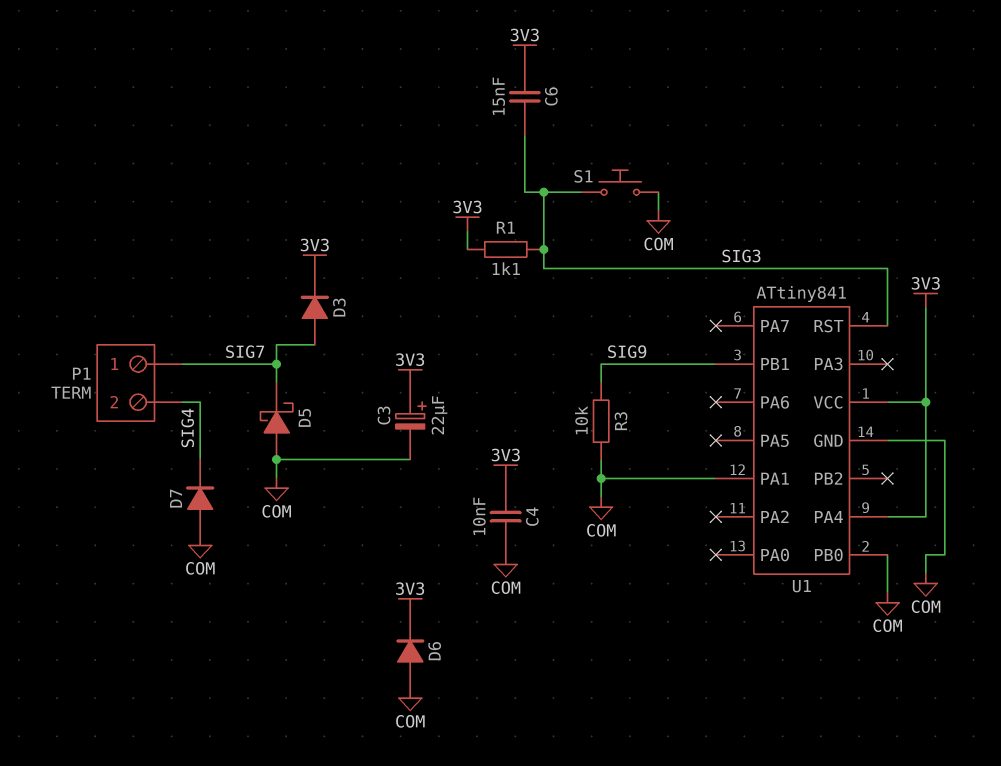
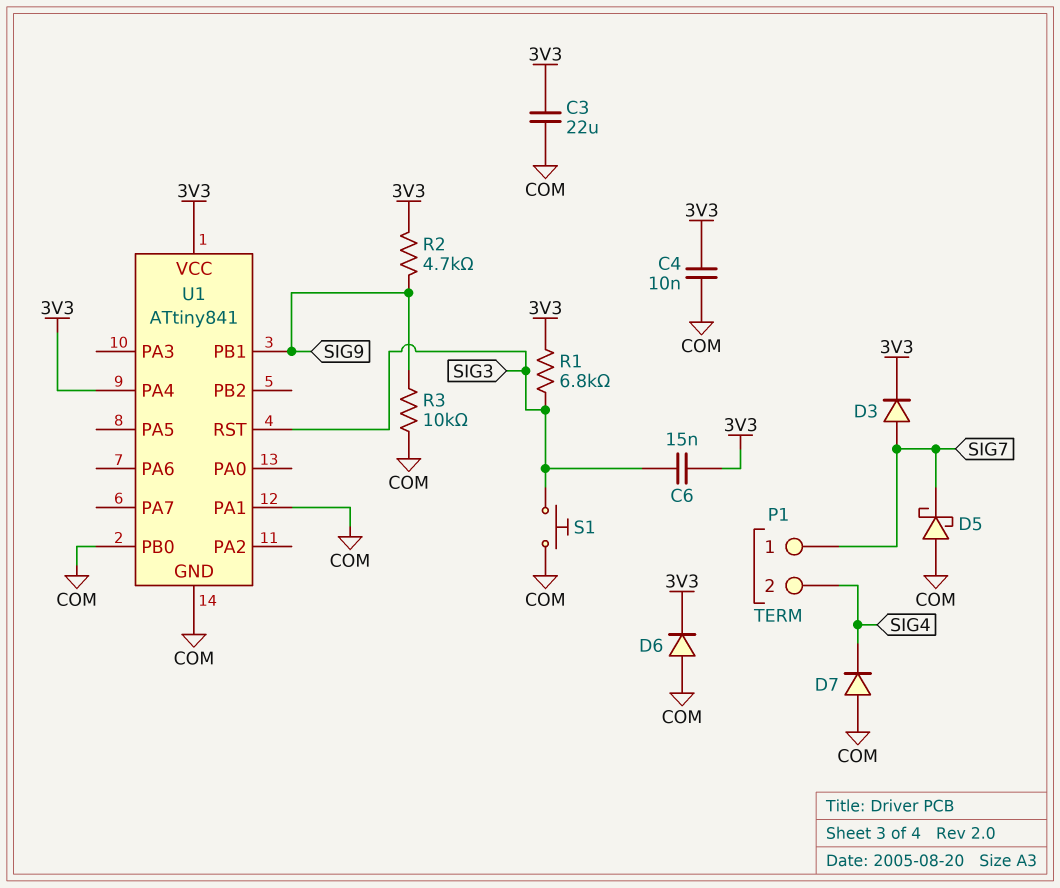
C3: 22uF (plus 3V3, minus COM) -> 22uF (3V3, COM)
R1: 1.1k (3V3, SIG3) -> 6.8k (3V3, SIG3)
R2: none -> 4.7k (3V3, SIG9)

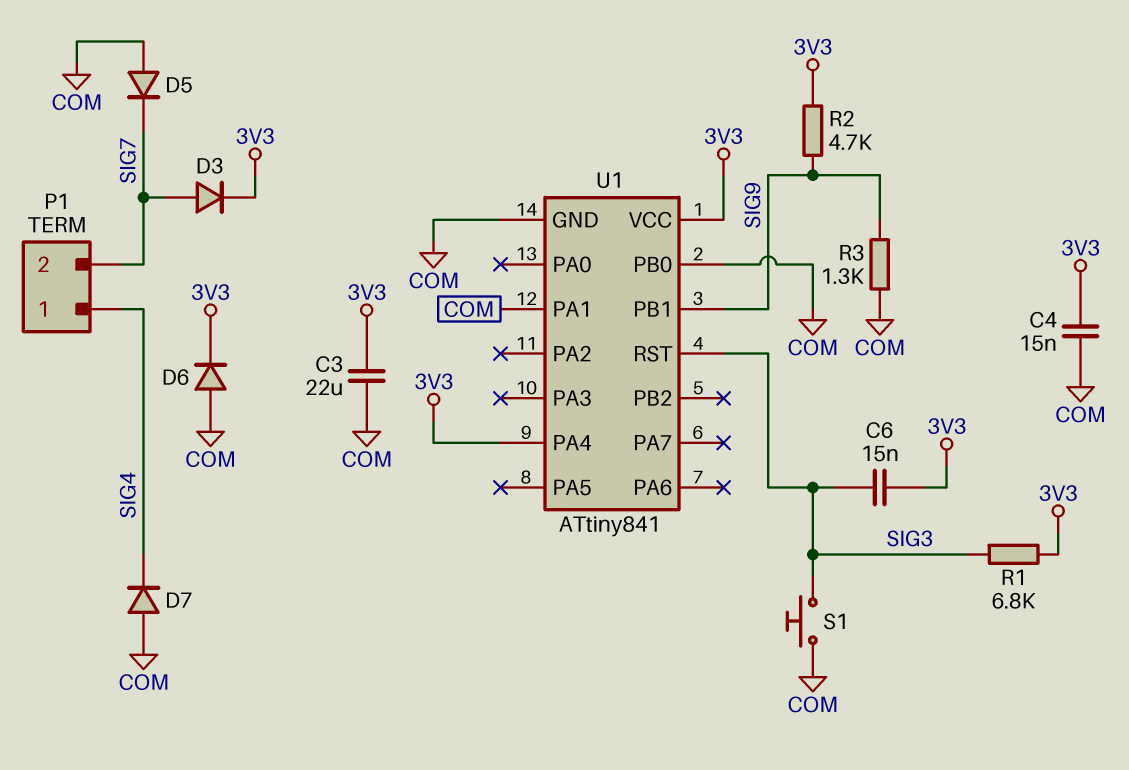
C4: 10nF (3V3, COM) -> 15nF (3V3, COM)
D5: schottky (A COM, K SIG7) -> diode (A COM, K SIG7)
P1 pin 1: SIG7 -> SIG4
P1 pin 2: SIG4 -> SIG7
R3: 10k (COM, SIG9) -> 1.3k (COM, SIG9)

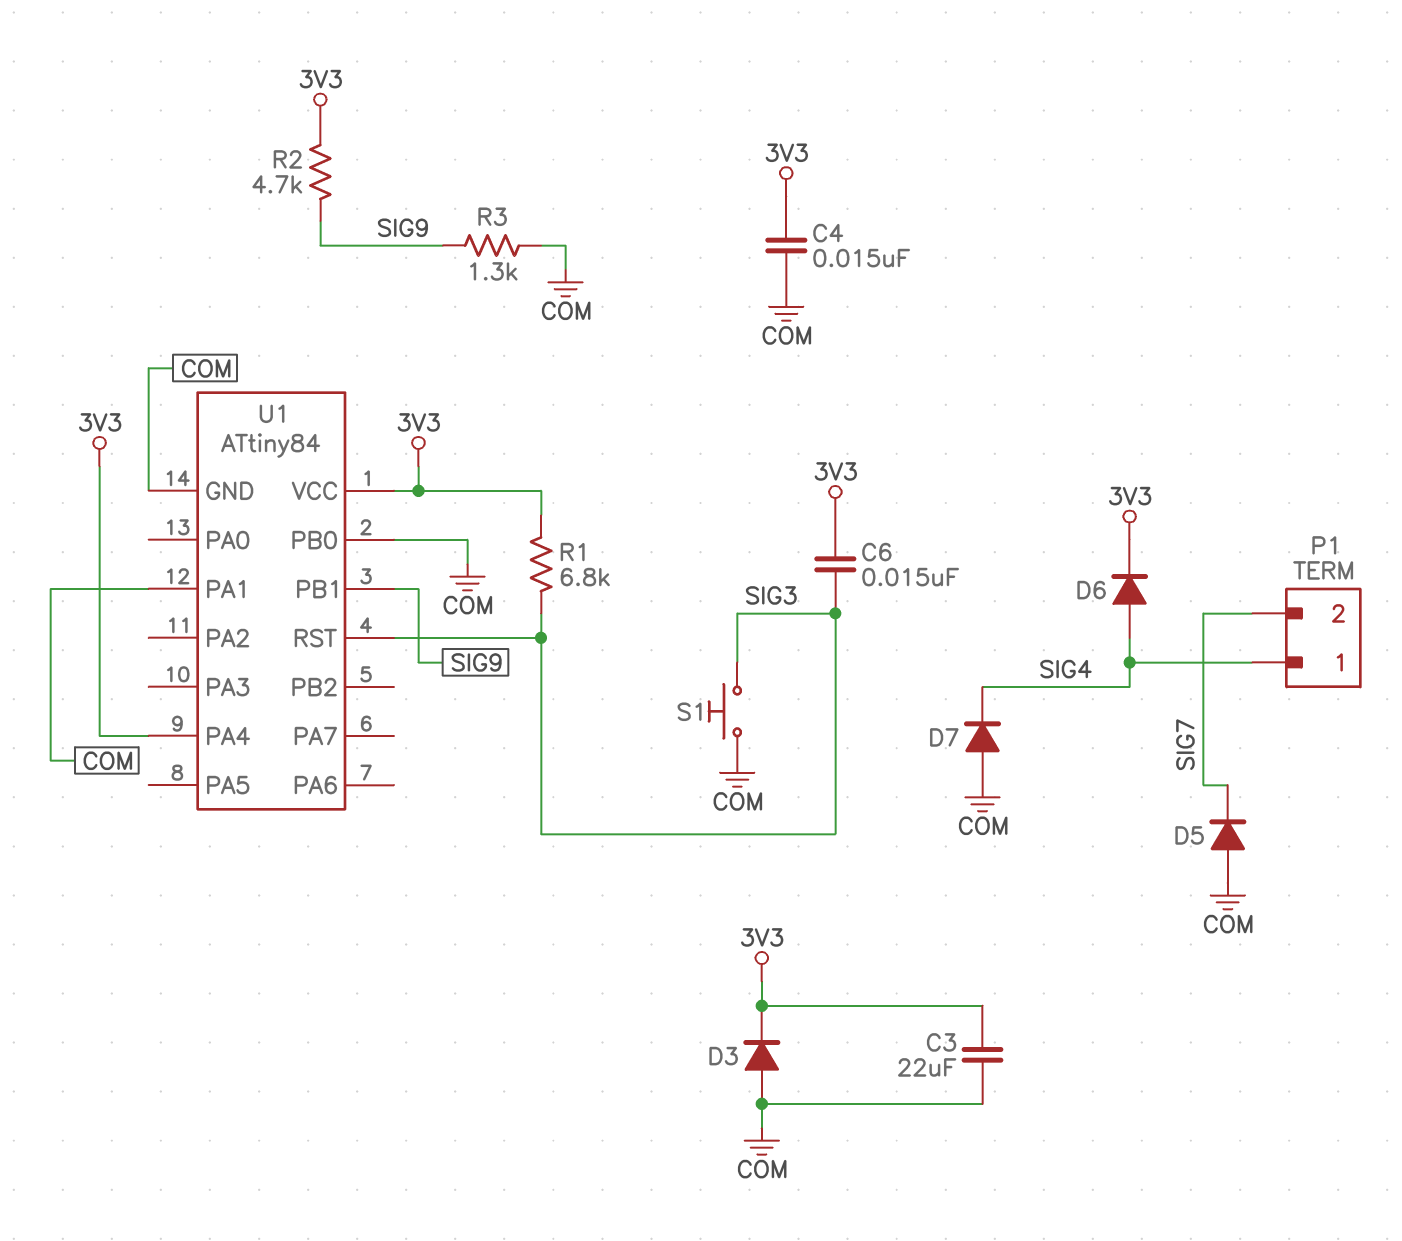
D3: diode (A SIG7, K 3V3) -> diode (A COM, K 3V3)
D6: diode (A COM, K 3V3) -> diode (A SIG4, K 3V3)
U1: ATtiny841 -> ATtiny84

